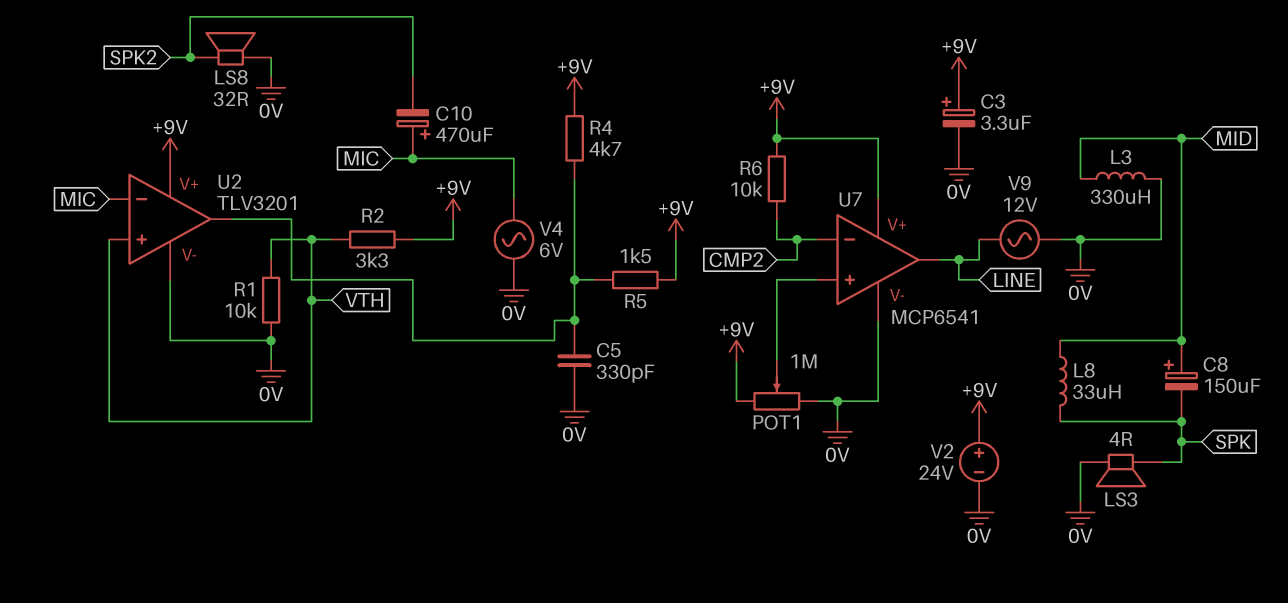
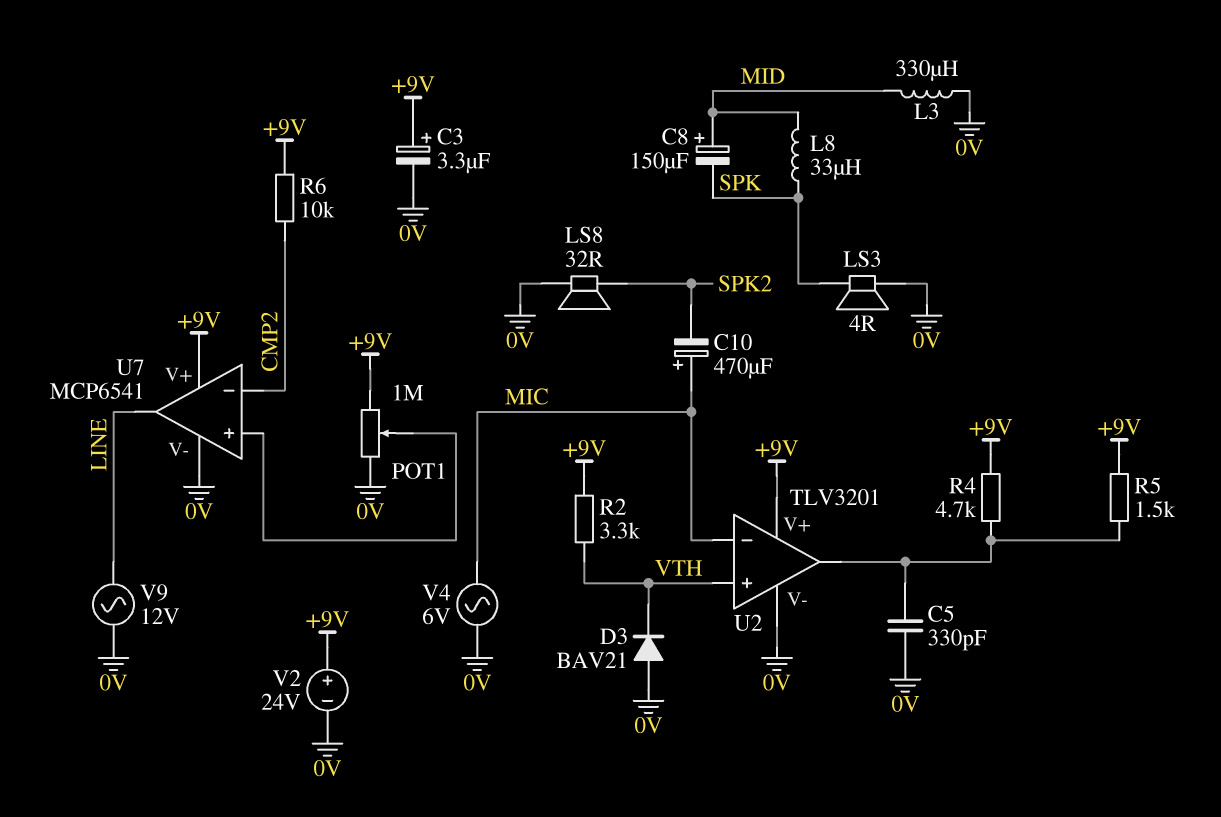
D3: none -> diode BAV21 (A 0V, K VTH)
R1: 10k (0V, VTH) -> none

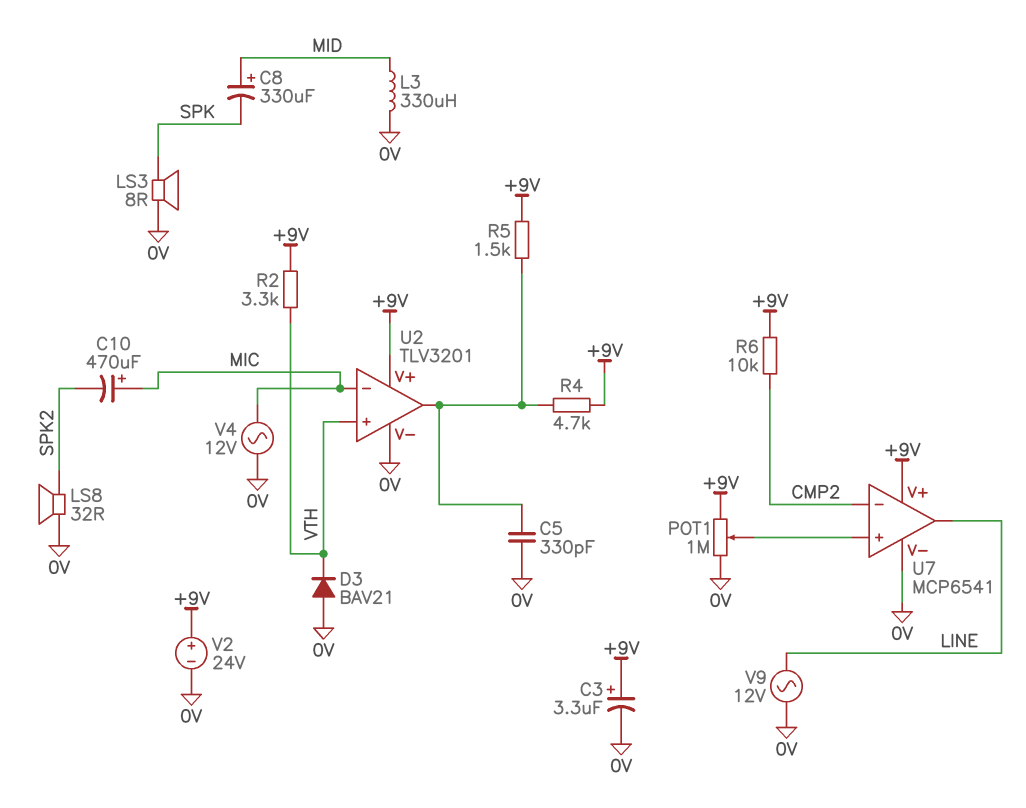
C8: 150uF (plus MID, minus SPK) -> 330uF (plus MID, minus SPK)
L8: 33uH (MID, SPK) -> none
LS3: speaker 4R (0V, SPK) -> speaker 8R (0V, SPK)
V4: AC 6V (0V, MIC) -> AC 12V (0V, MIC)

